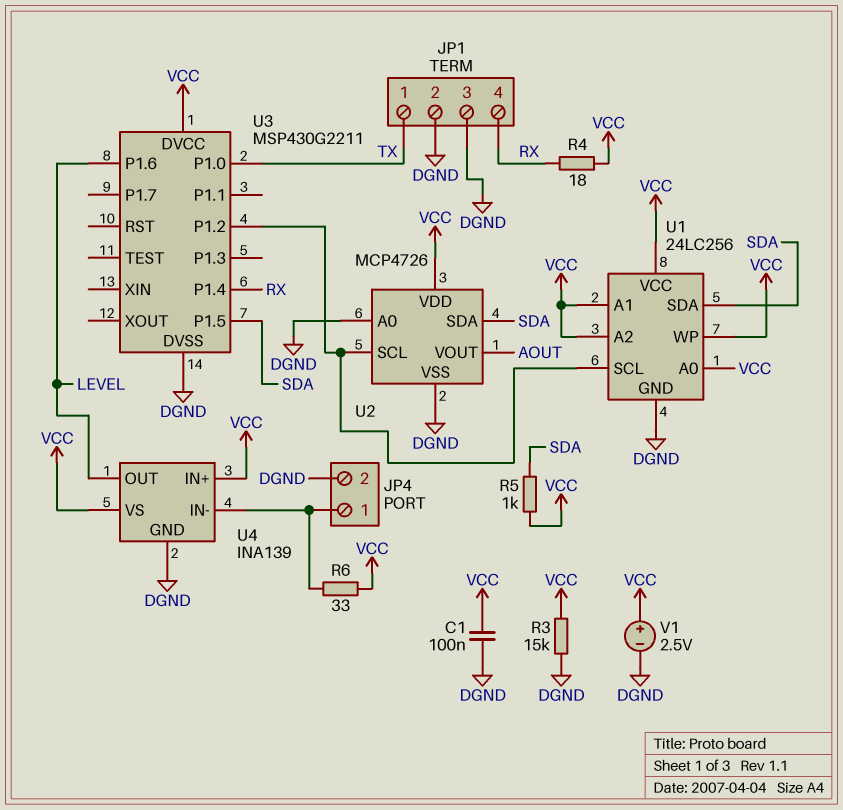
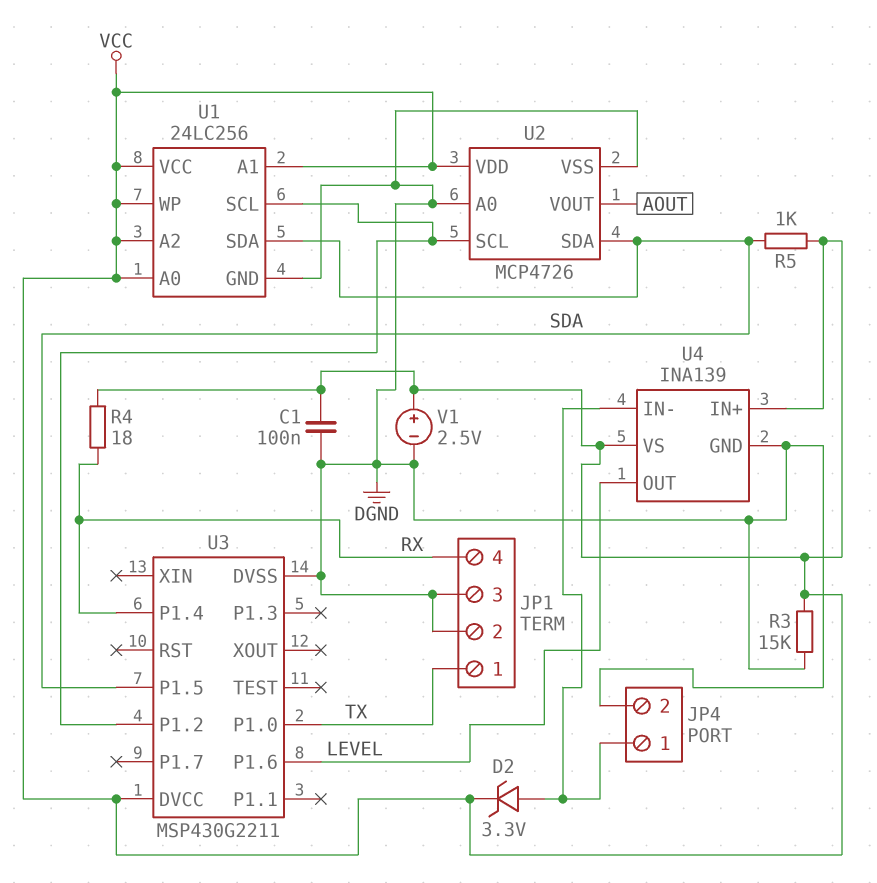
D2: none -> zener 3.3V (A JP4/1, K VCC)
R6: 33 (JP4/1, VCC) -> none

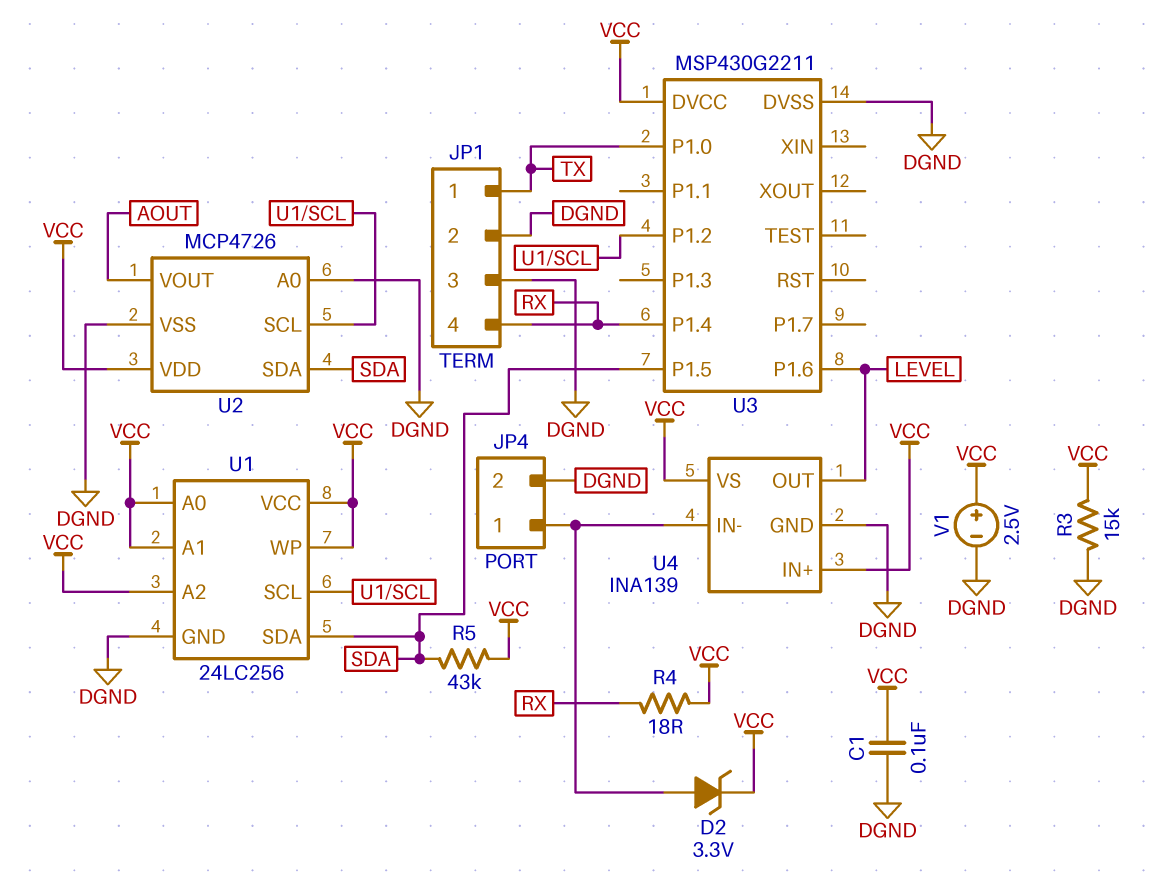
R5: 1k (SDA, VCC) -> 43k (SDA, VCC)

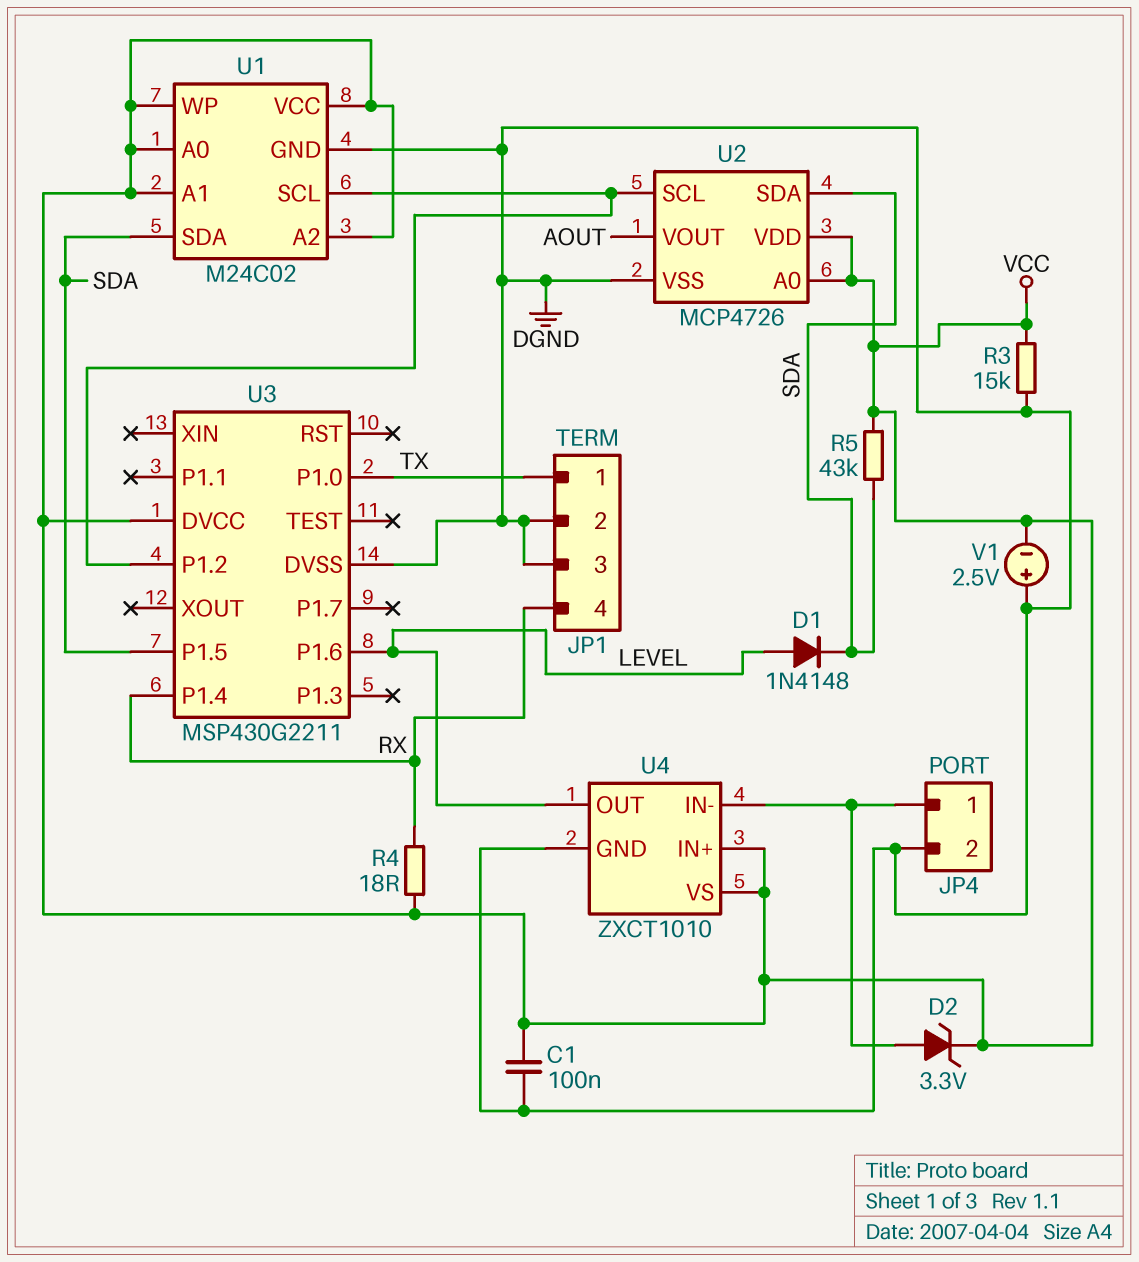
D1: none -> diode 1N4148 (A LEVEL, K SDA)
U1: 24LC256 -> M24C02
U2 pin A0: DGND -> VCC
U4: INA139 -> ZXCT1010
V1: 2.5V (plus VCC, minus DGND) -> 2.5V (plus DGND, minus VCC)

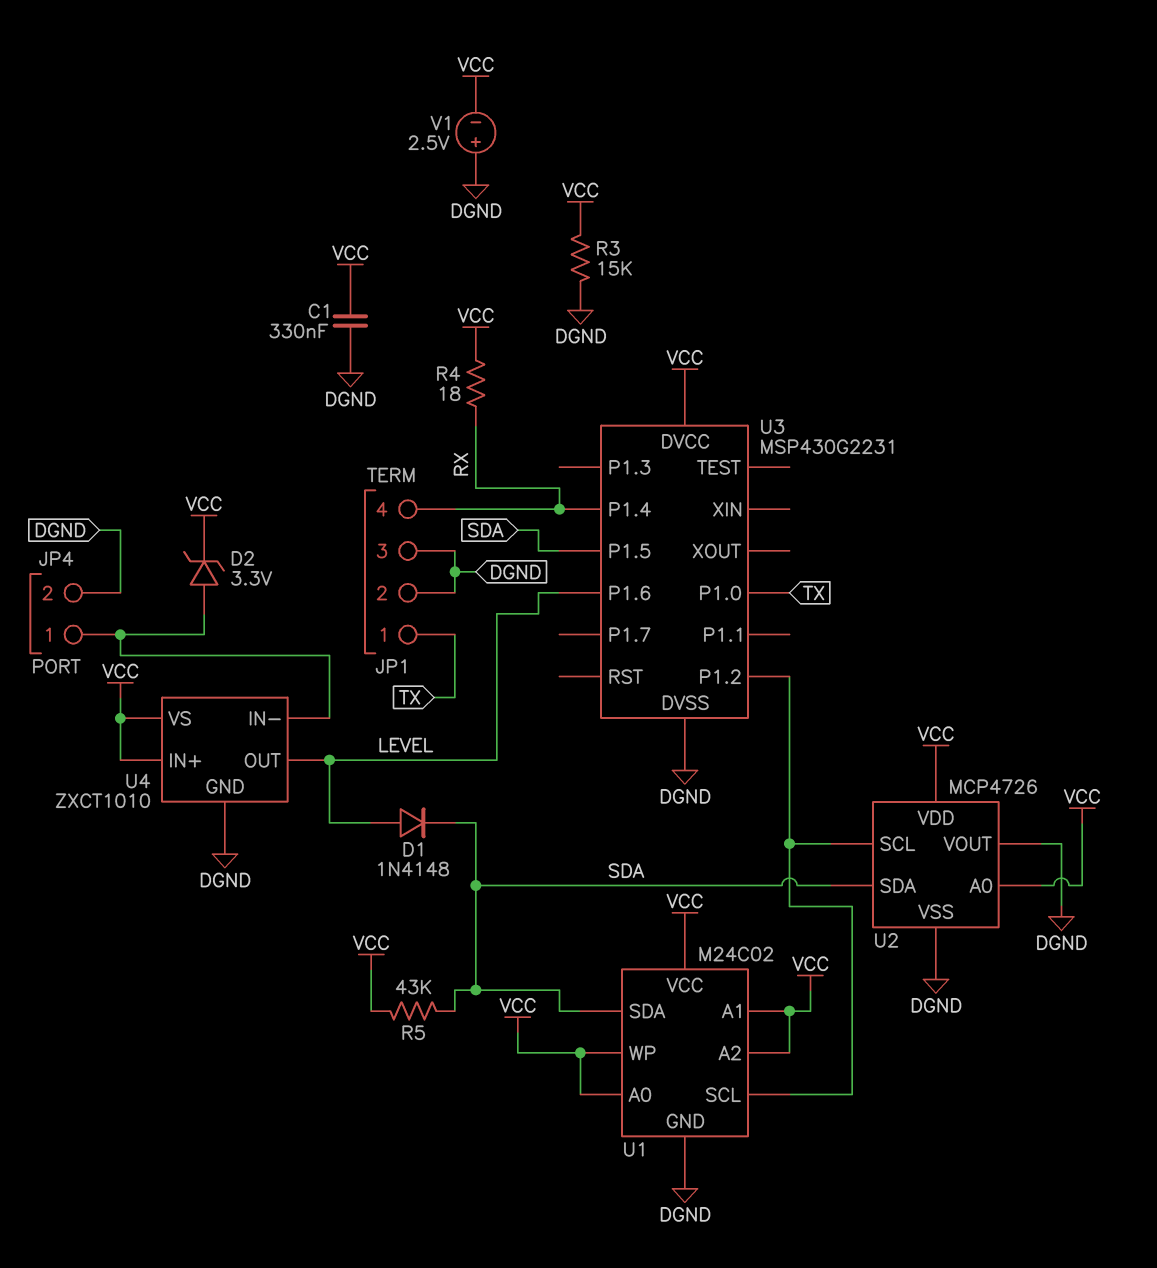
C1: 100nF (DGND, VCC) -> 330nF (DGND, VCC)
U2 pin VOUT: AOUT -> DGND
U3: MSP430G2211 -> MSP430G2231

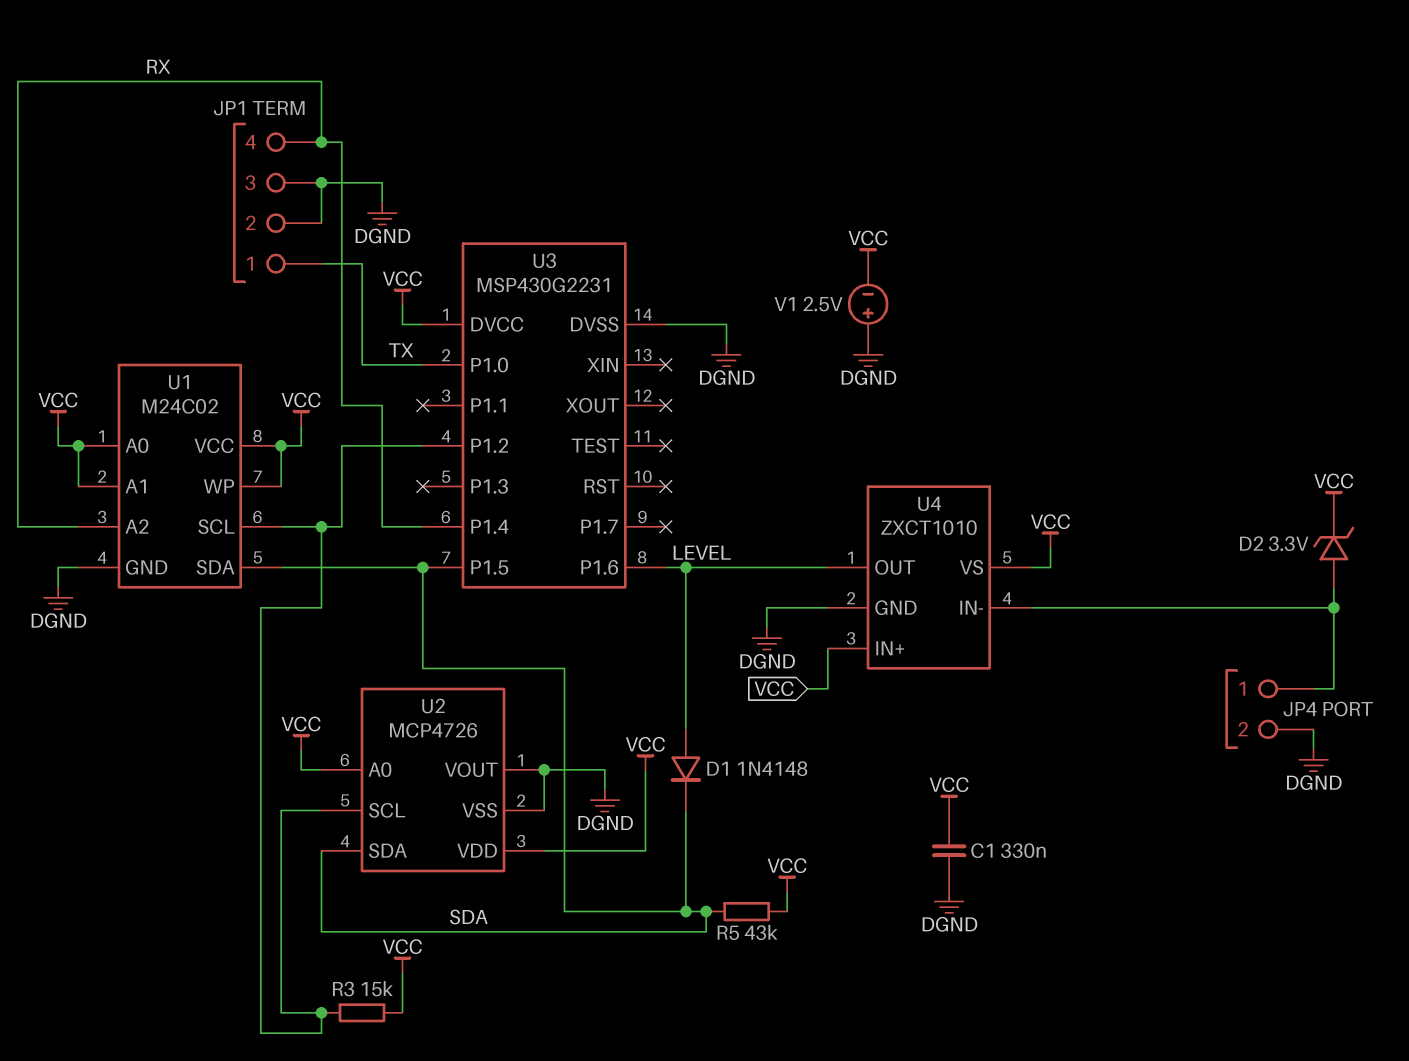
R3: 15k (DGND, VCC) -> 15k (U1/SCL, VCC)
R4: 18 (RX, VCC) -> none
U1 pin A2: VCC -> RX

